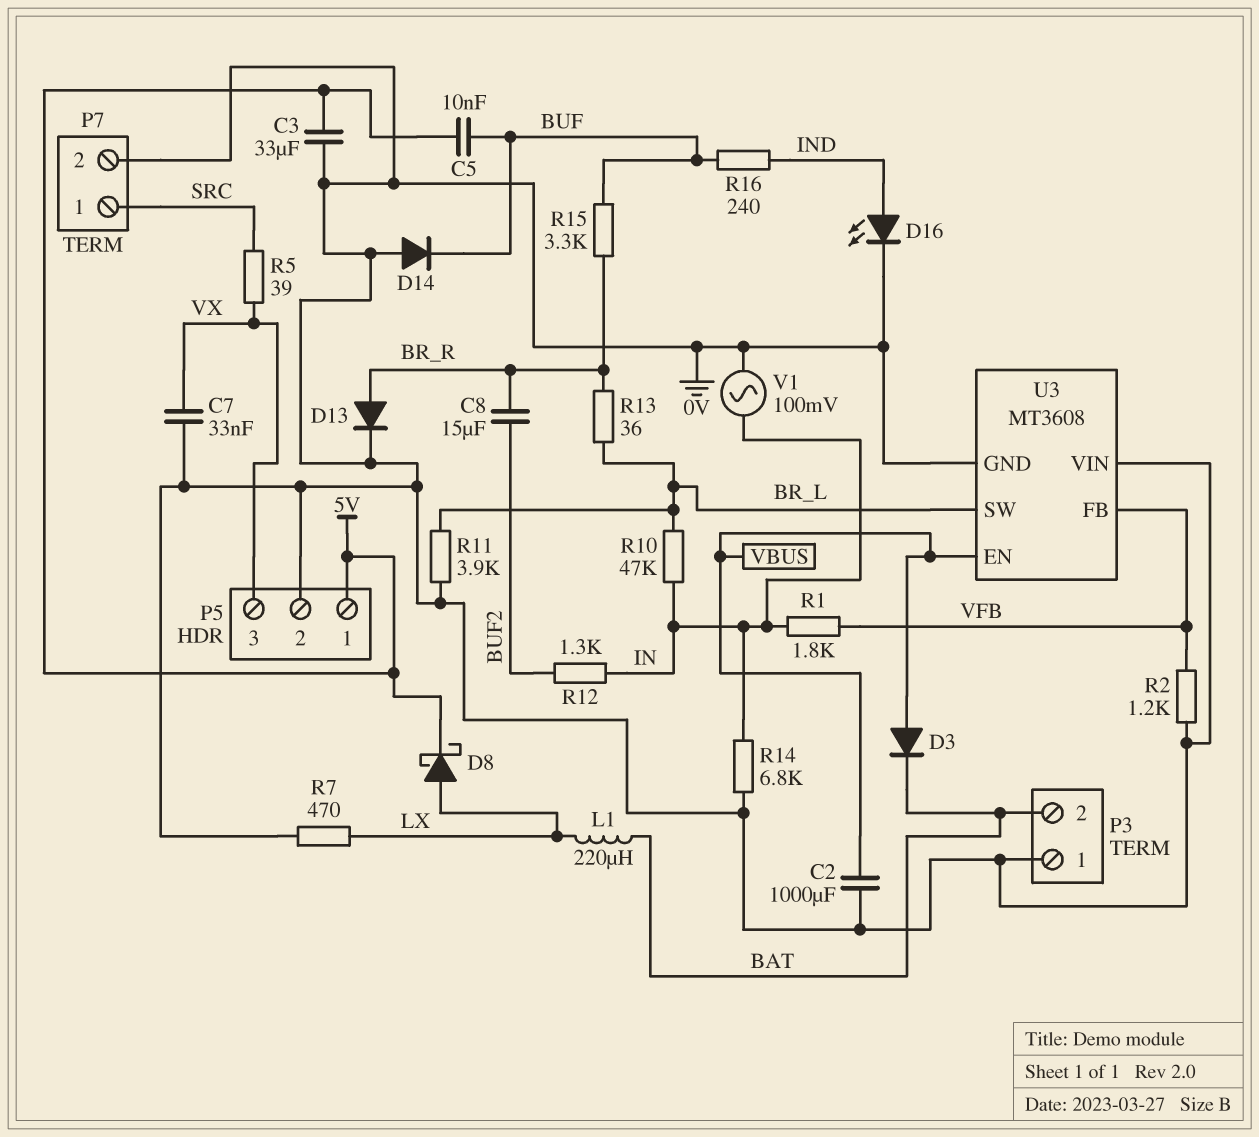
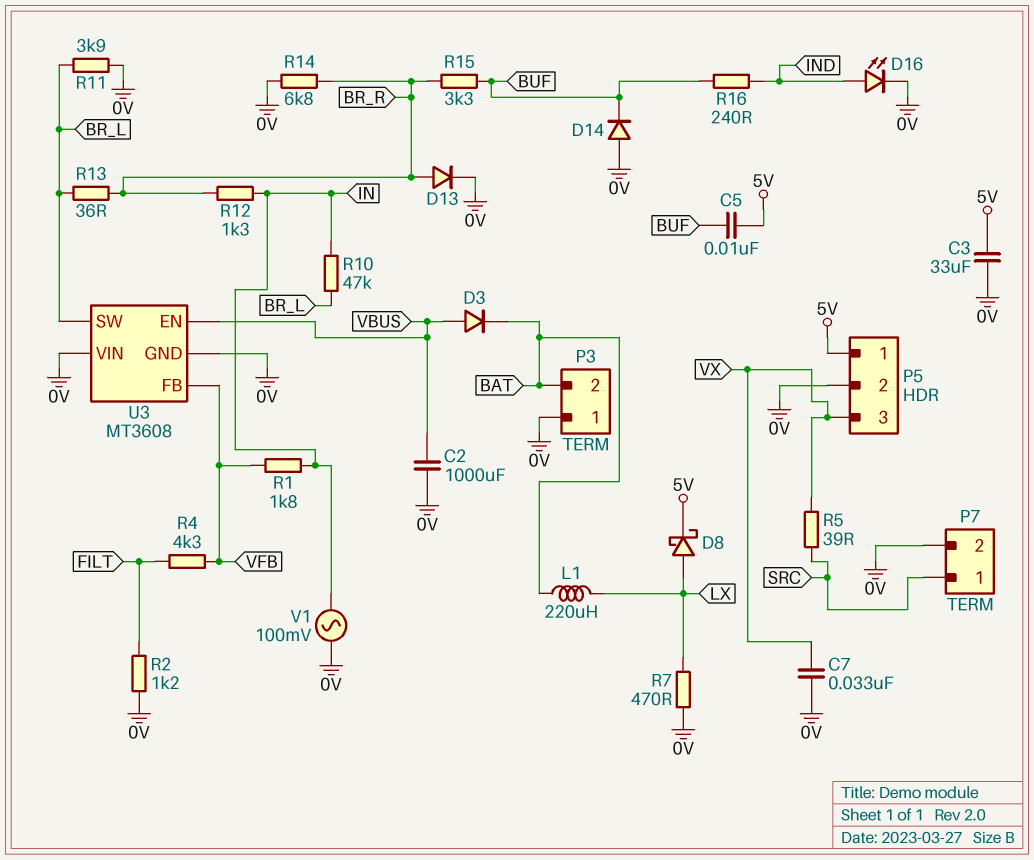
C8: 15uF (BR_R, BUF2) -> none
R2: 1.2k (0V, VFB) -> 1.2k (0V, FILT)
R4: none -> 4.3k (FILT, VFB)
R12: 1.3k (BUF2, IN) -> 1.3k (BR_R, IN)
R14: 6.8k (0V, IN) -> 6.8k (0V, BR_R)

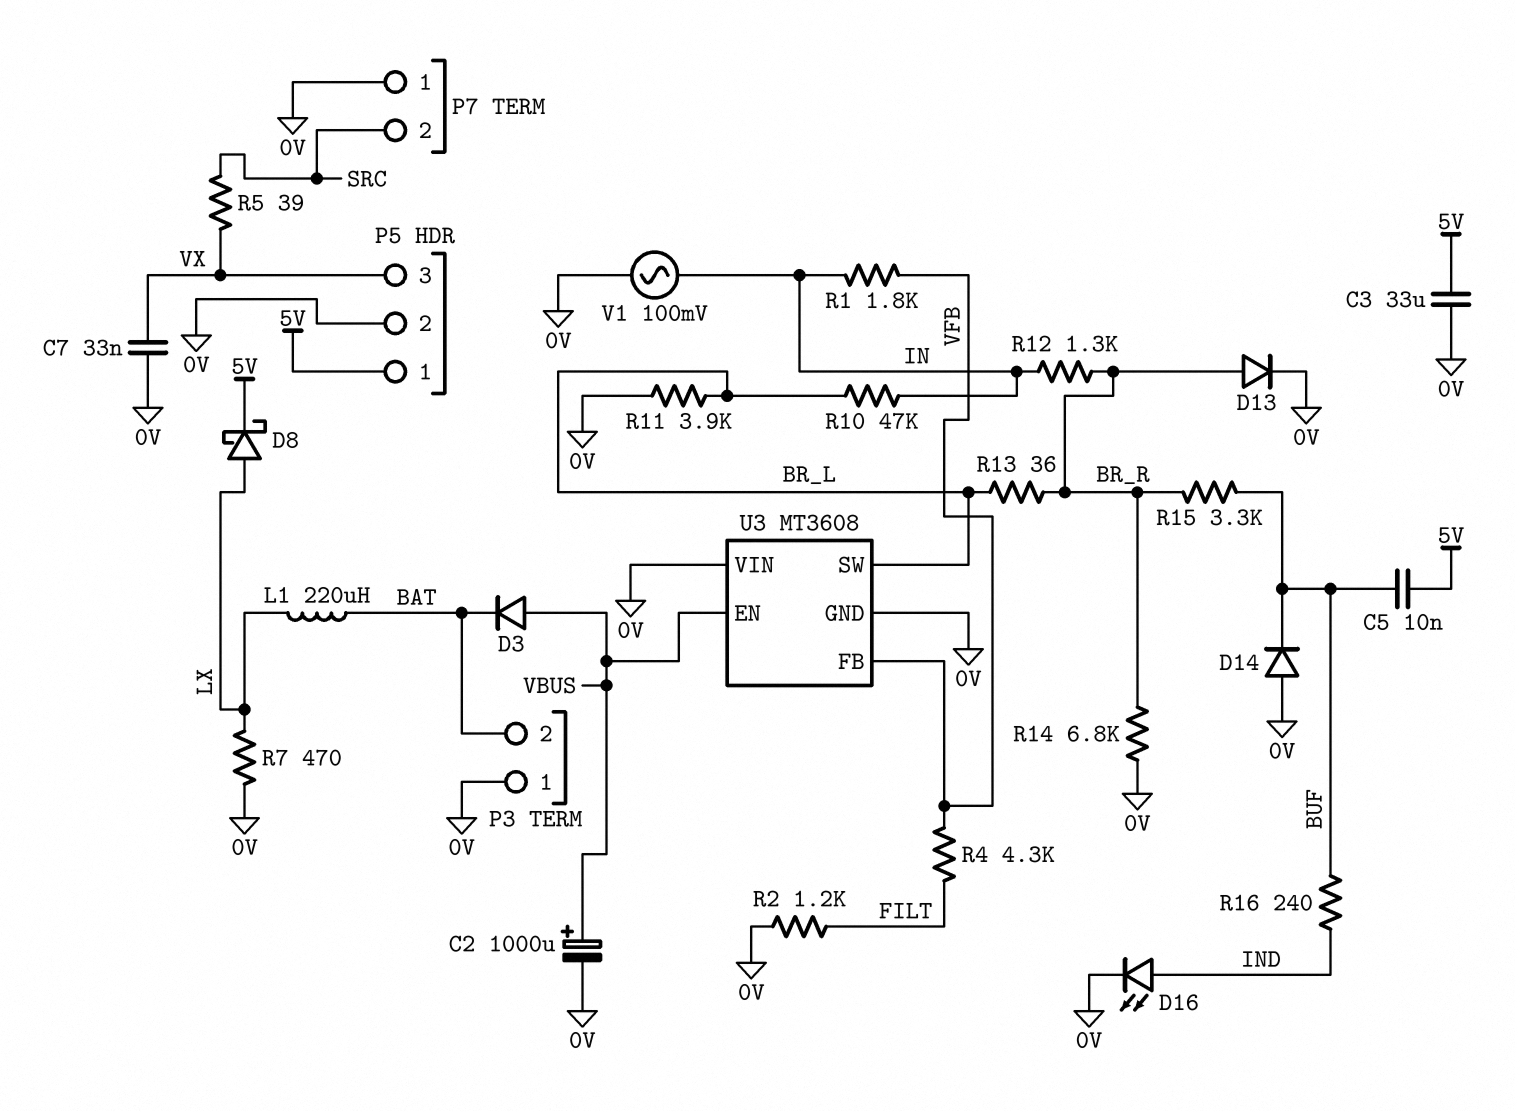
C2: 1000uF (0V, VBUS) -> 1000uF (plus VBUS, minus 0V)
P7 pin 1: SRC -> 0V
P7 pin 2: 0V -> SRC

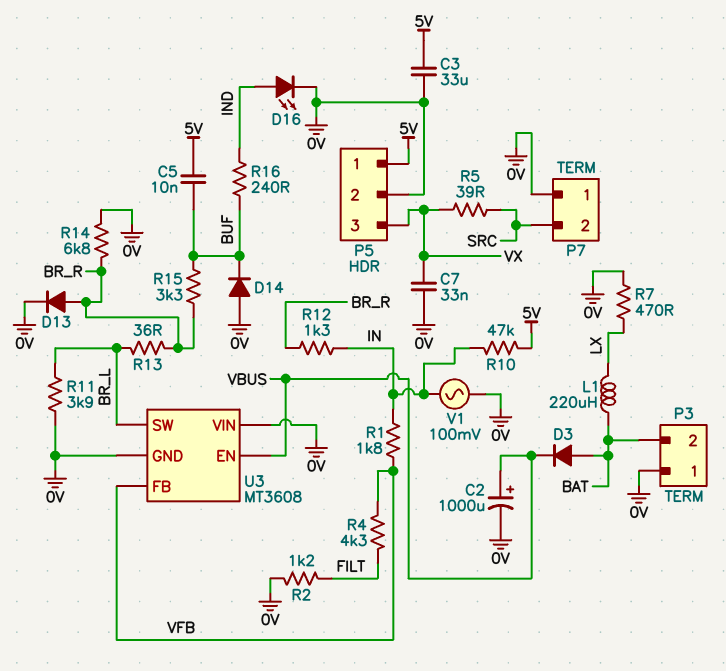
D3: diode (A VBUS, K BAT) -> diode (A BAT, K VBUS)
D8: schottky (A LX, K 5V) -> none
R10: 47k (BR_L, IN) -> 47k (5V, IN)

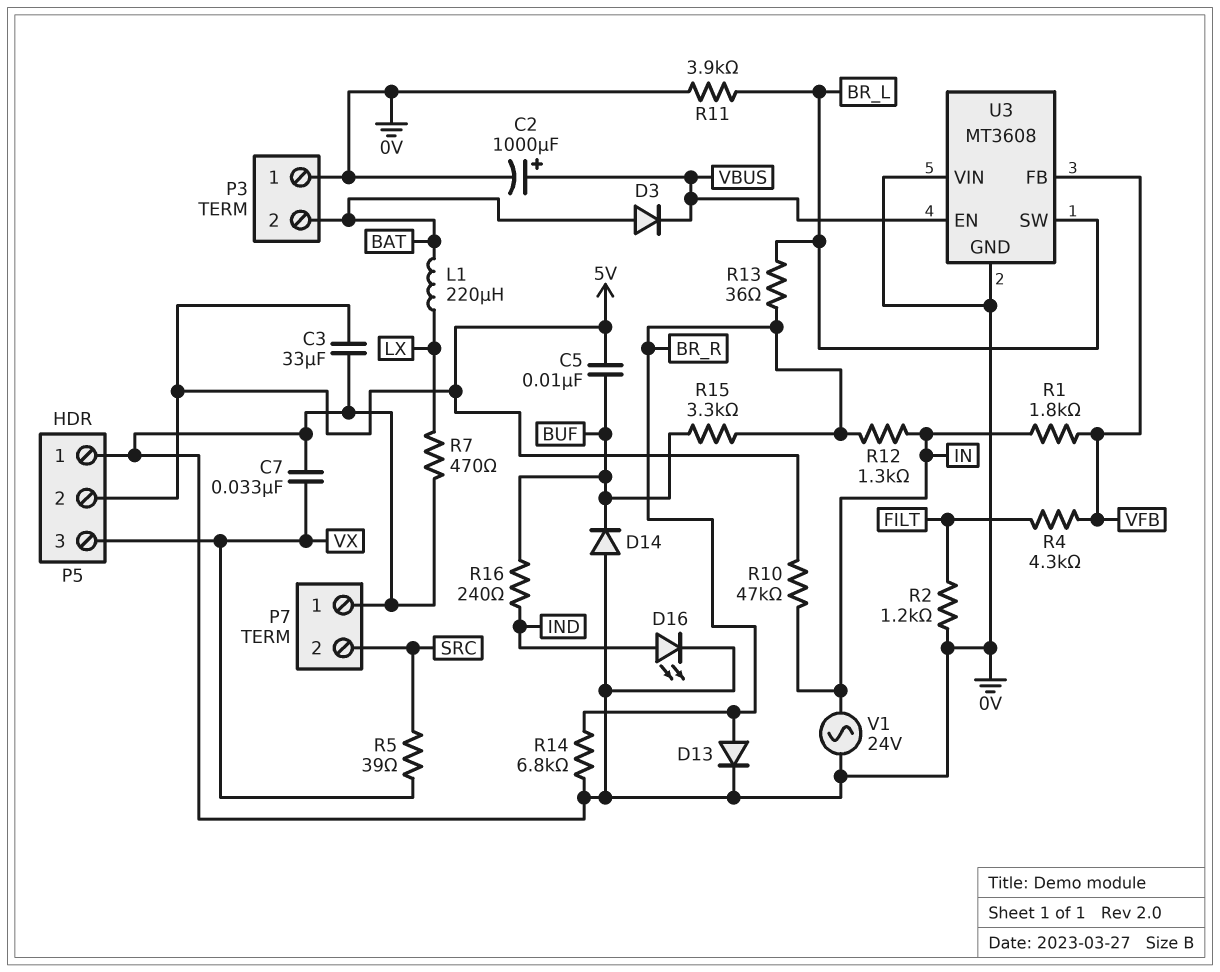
P5 pin 1: 5V -> 0V
P5 pin 2: 0V -> 5V
V1: AC 100mV (0V, IN) -> AC 24V (0V, IN)

